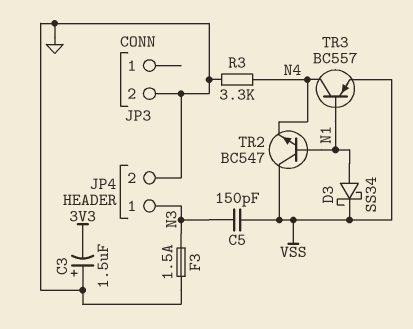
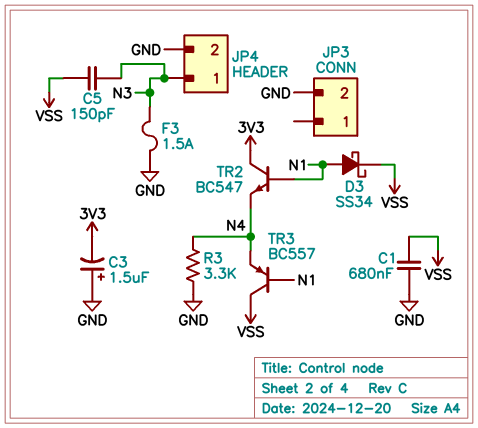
C1: none -> 680nF (GND, VSS)
TR2: NPN BC547 (B N1, C VSS, E N4) -> NPN BC547 (B N1, C 3V3, E N4)
TR3: PNP BC557 (B N1, C N4, E VSS) -> PNP BC557 (B N1, C VSS, E N4)

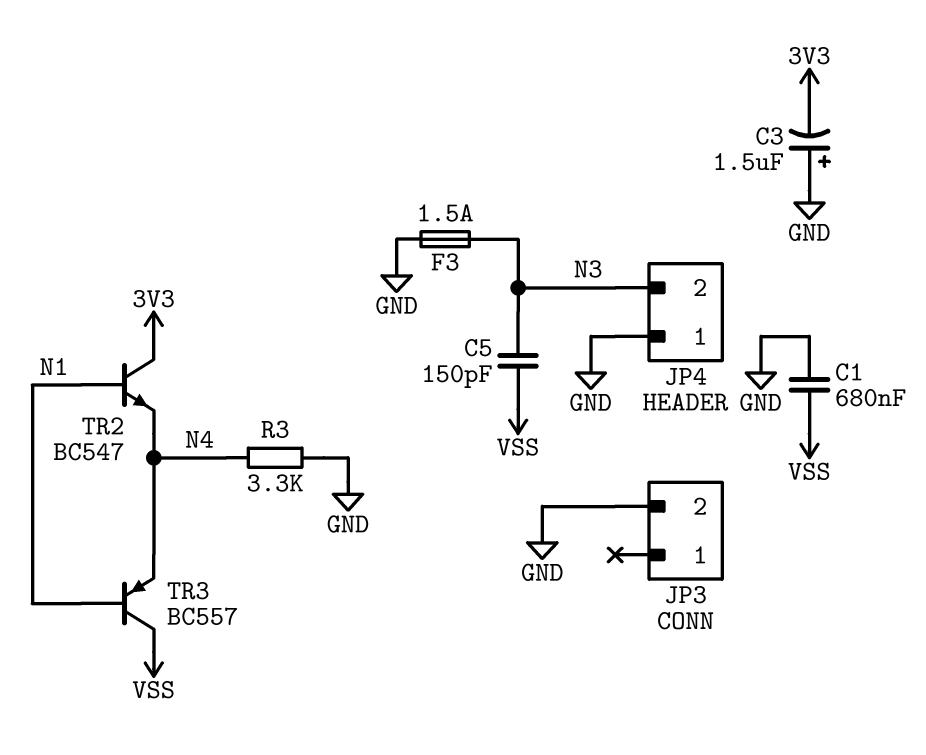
D3: schottky SS34 (A N1, K VSS) -> none
JP4 pin 1: N3 -> GND
JP4 pin 2: GND -> N3

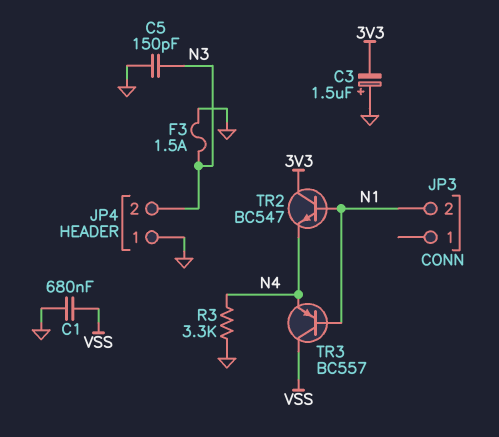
C5: 150pF (N3, VSS) -> 150pF (GND, N3)
JP3 pin 2: GND -> N1

